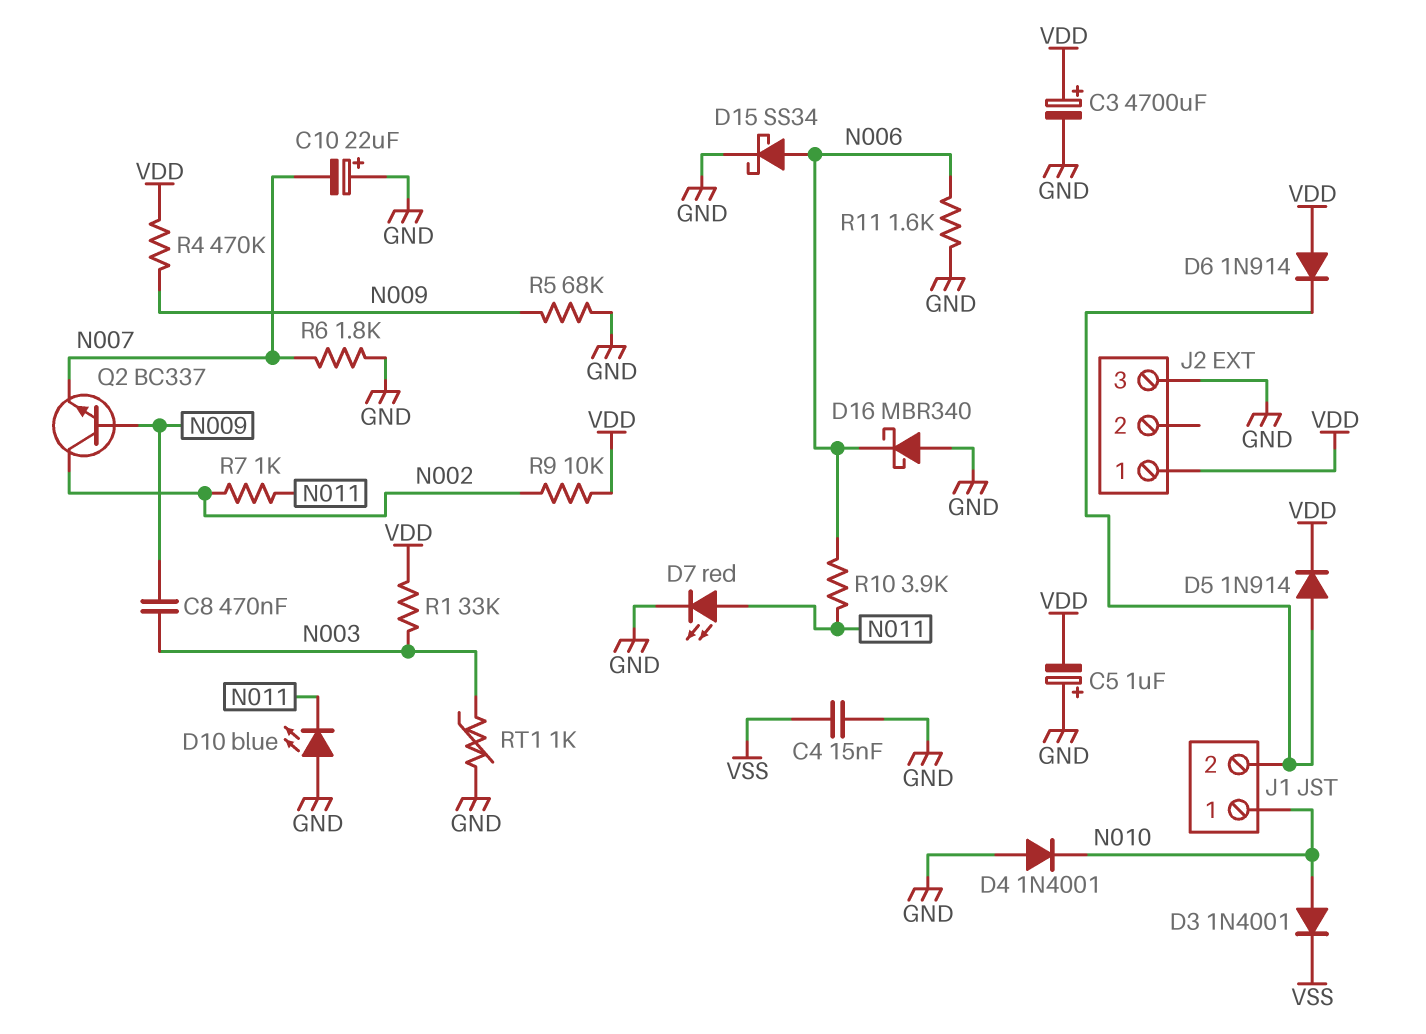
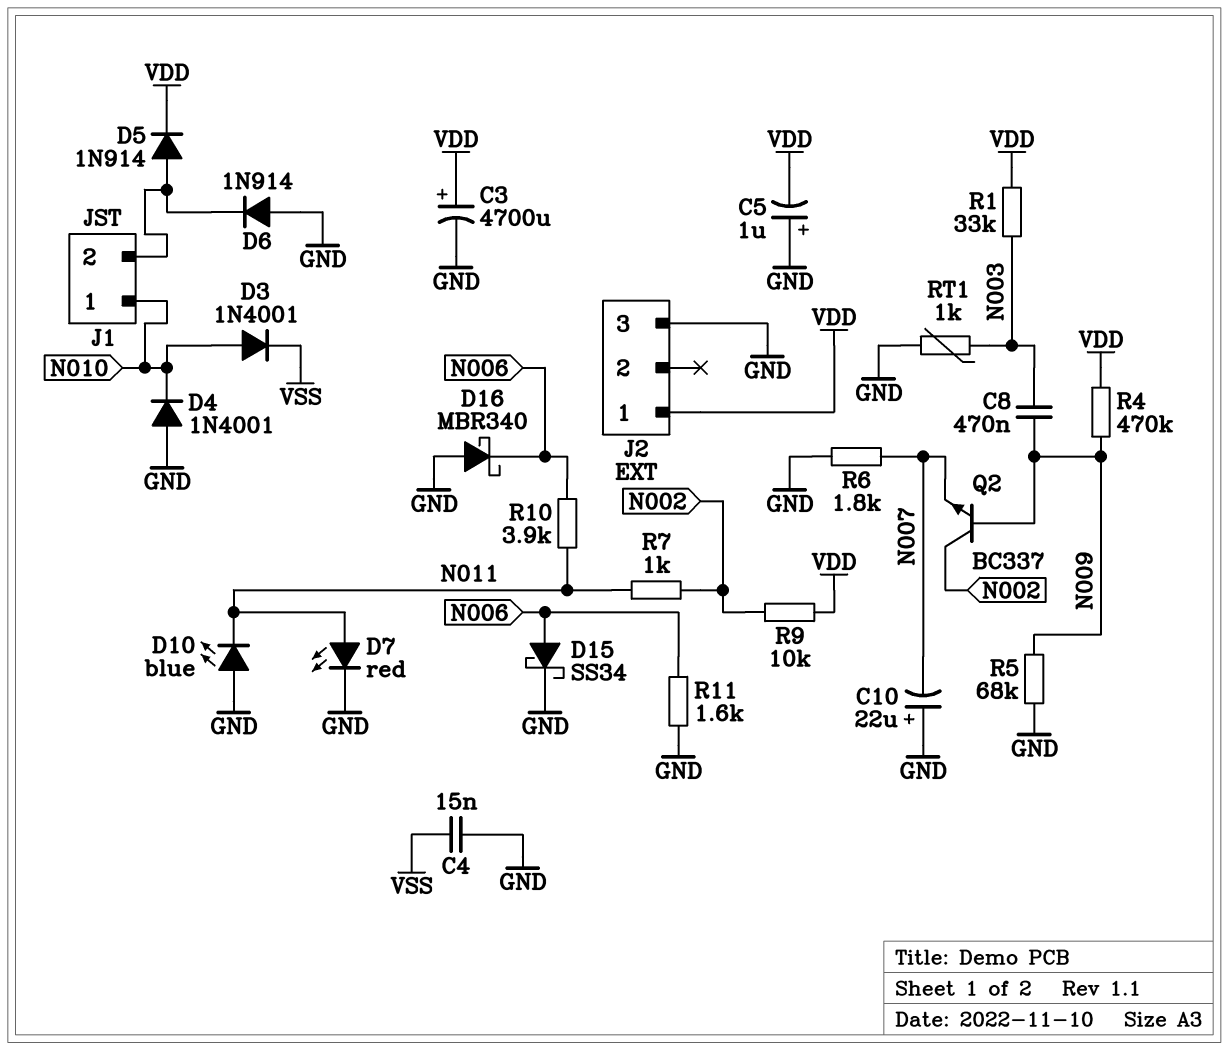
D6: diode 1N914 (A VDD, K J1/2) -> diode 1N914 (A GND, K J1/2)

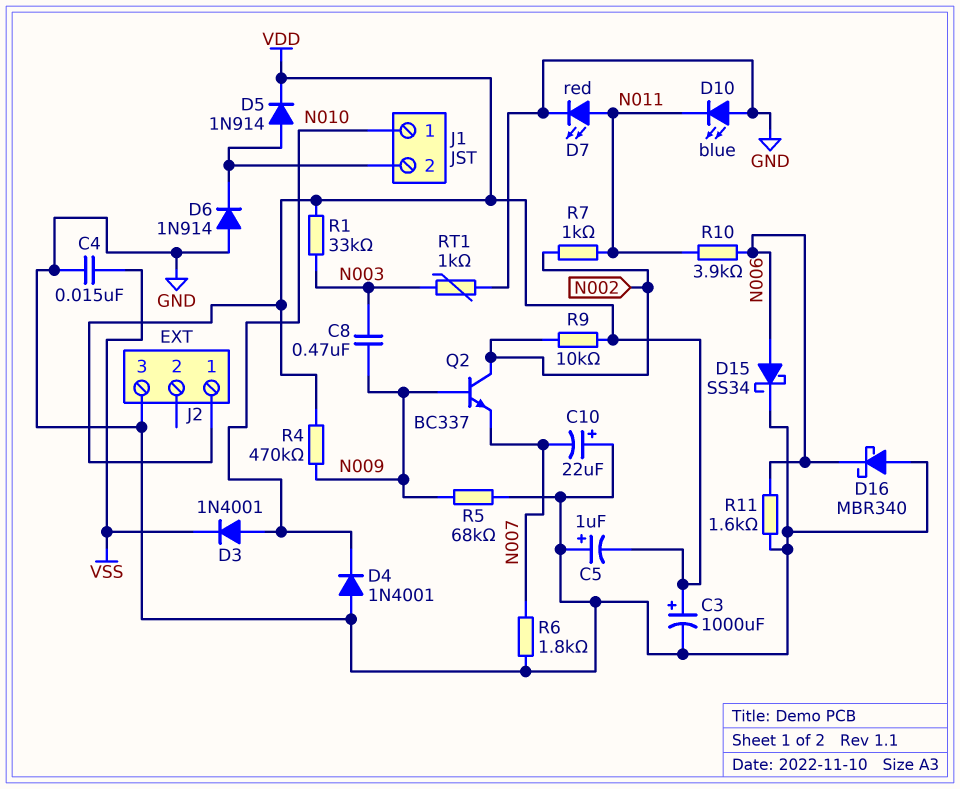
C3: 4700uF (plus VDD, minus GND) -> 1000uF (plus VDD, minus GND)

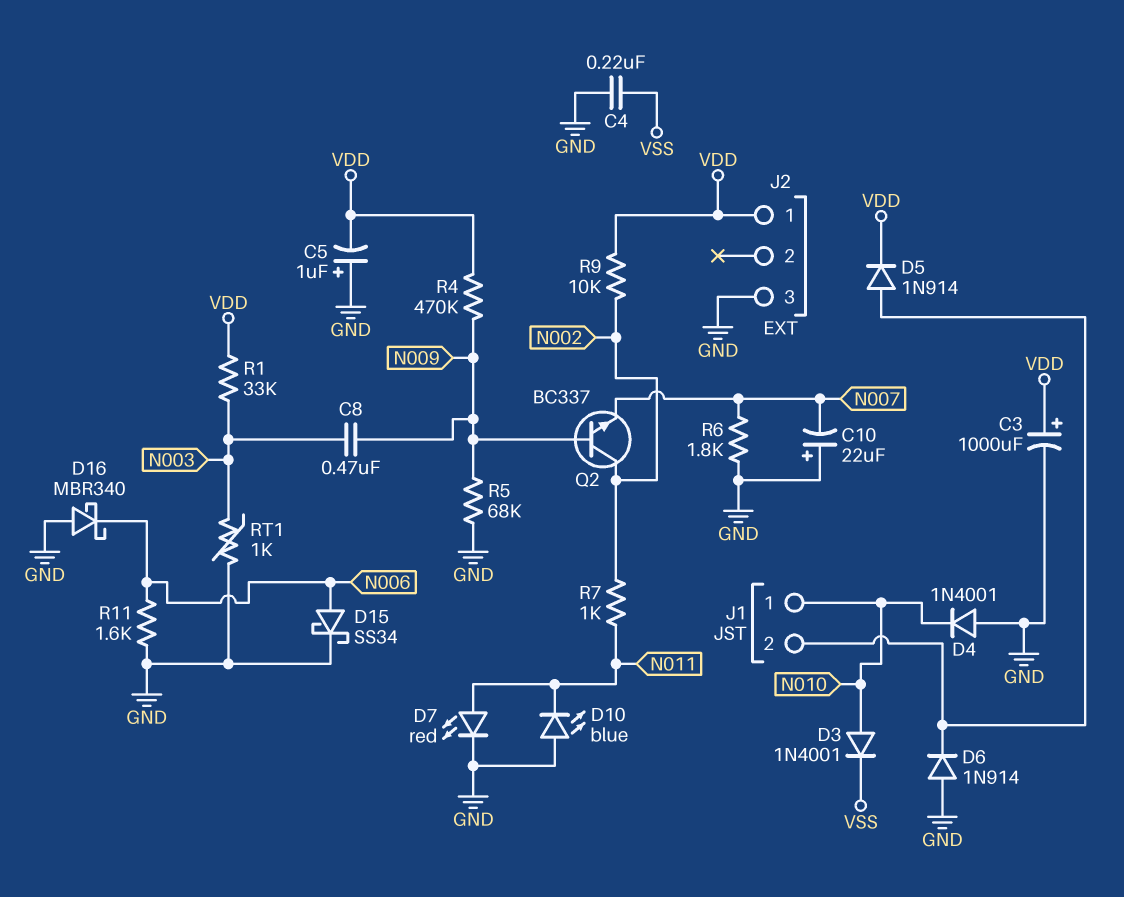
C4: 15nF (GND, VSS) -> 220nF (GND, VSS)
R10: 3.9k (N006, N011) -> none

